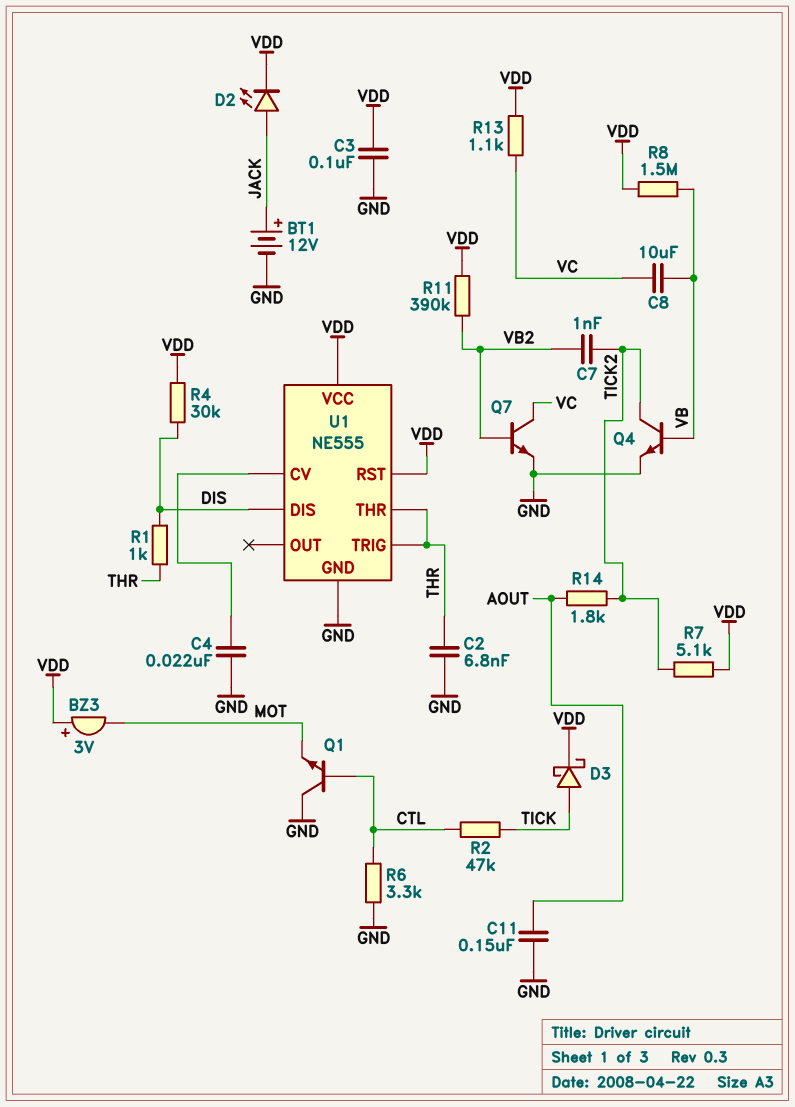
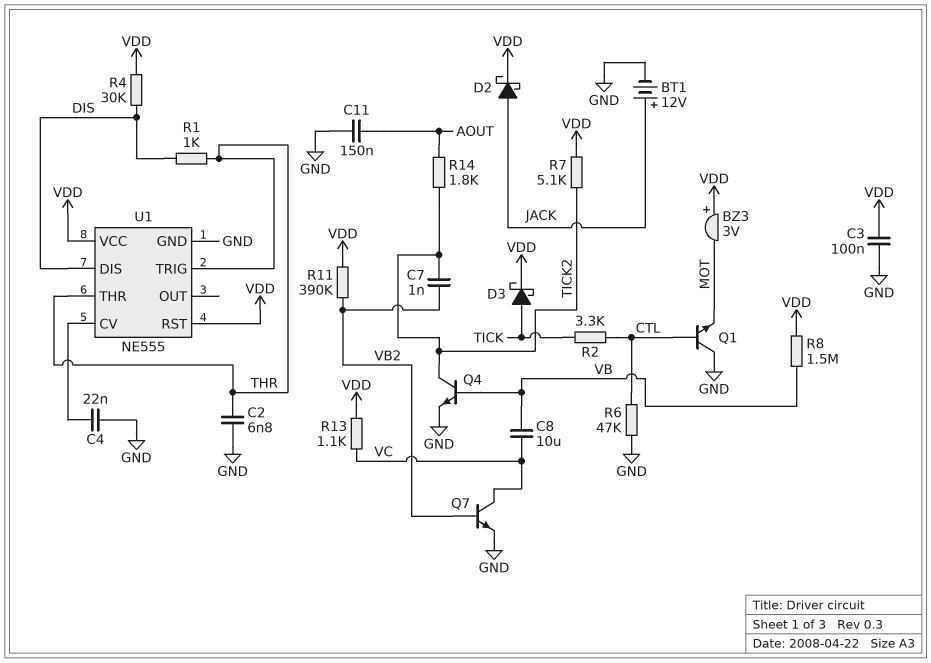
D2: LED (A JACK, K VDD) -> schottky (A JACK, K VDD)
R2: 47k (CTL, TICK) -> 3.3k (CTL, TICK)
R6: 3.3k (CTL, GND) -> 47k (CTL, GND)

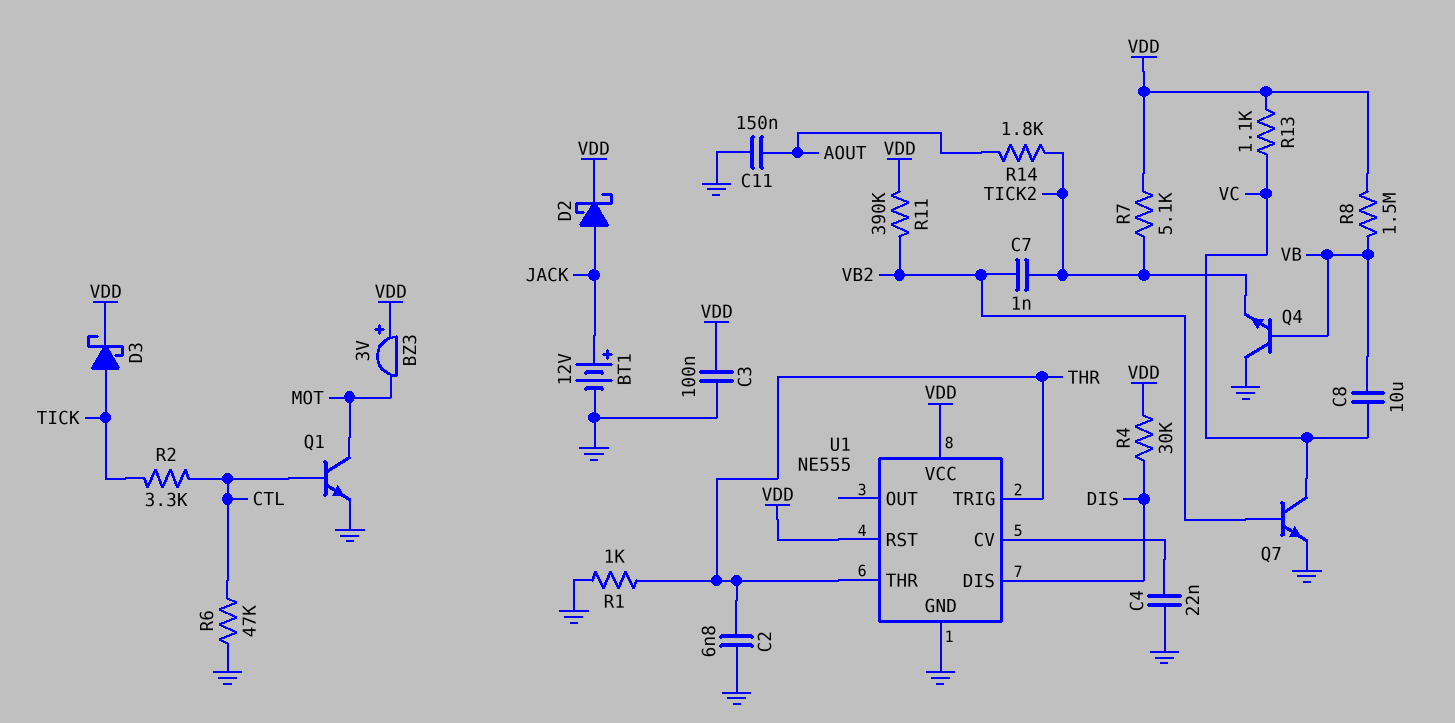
Q1: NPN (B CTL, C GND, E MOT) -> NPN (B CTL, C MOT, E GND)
Q4: NPN (B VB, C TICK2, E GND) -> NPN (B VB, C GND, E TICK2)
R1: 1k (DIS, THR) -> 1k (GND, THR)

